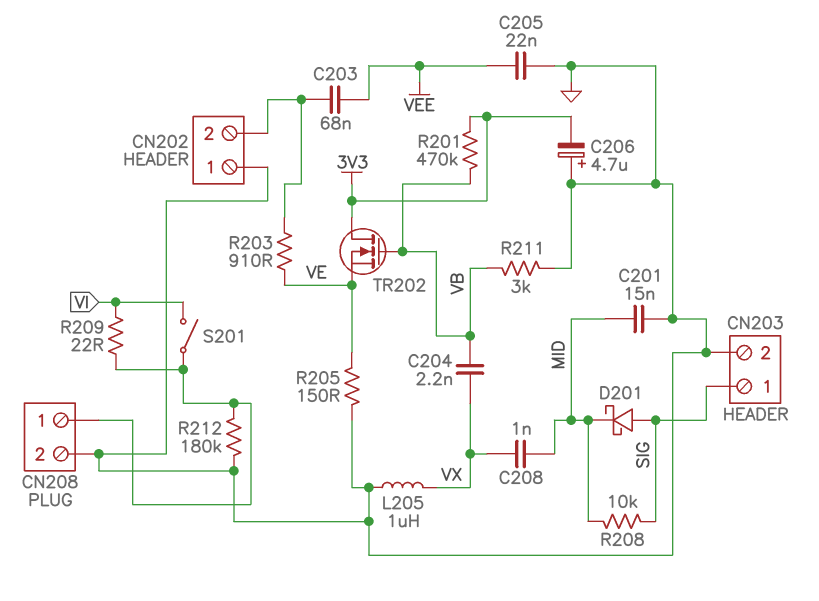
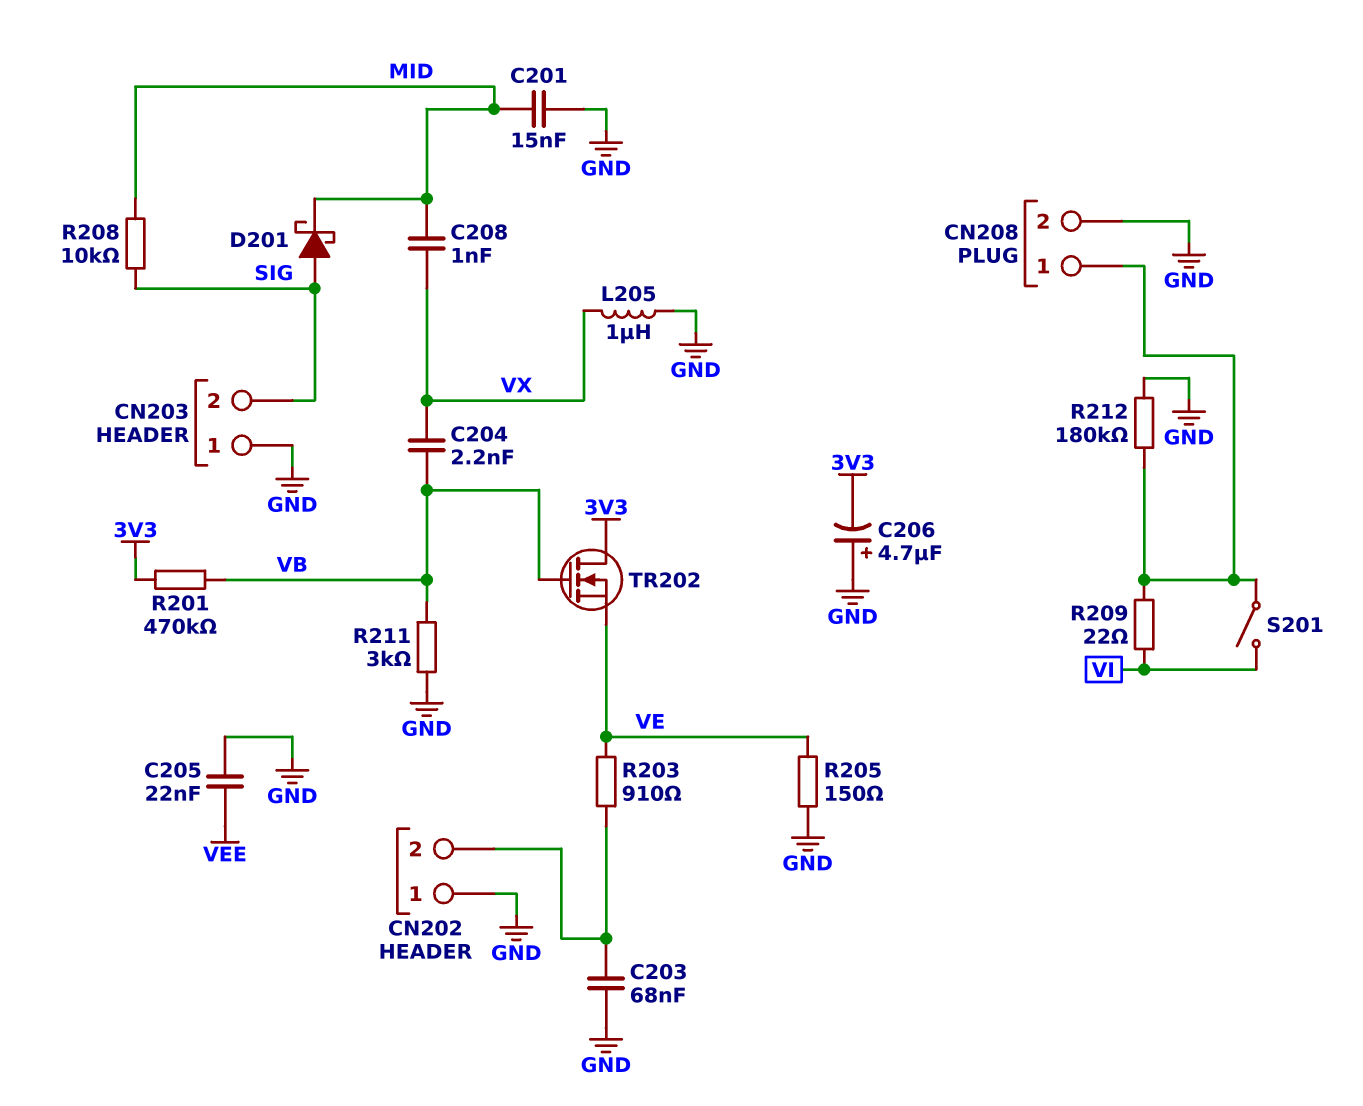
C203: 68nF (CN202/2, VEE) -> 68nF (CN202/2, GND)
CN203 pin 1: SIG -> GND
CN203 pin 2: GND -> SIG

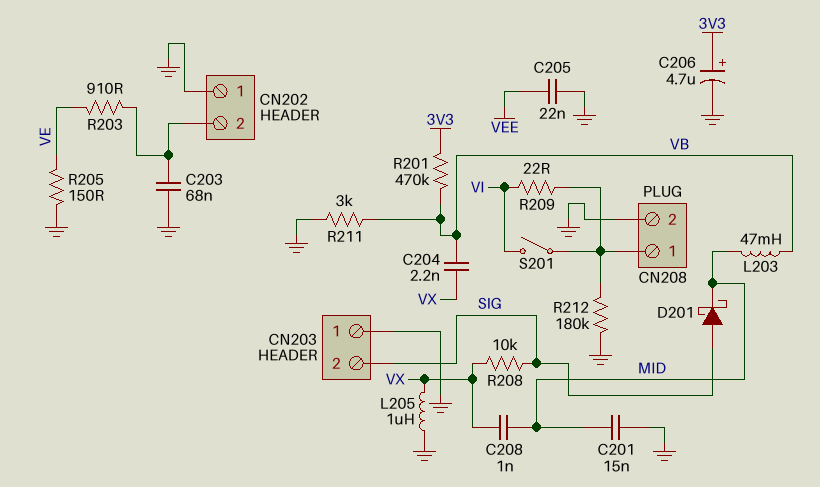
C206: 4.7uF (plus GND, minus 3V3) -> 4.7uF (plus 3V3, minus GND)
L203: none -> 47mH (MID, VB)
R208: 10k (MID, SIG) -> 10k (SIG, VX)
TR202: NMOS (G VB, D 3V3, S VE) -> none

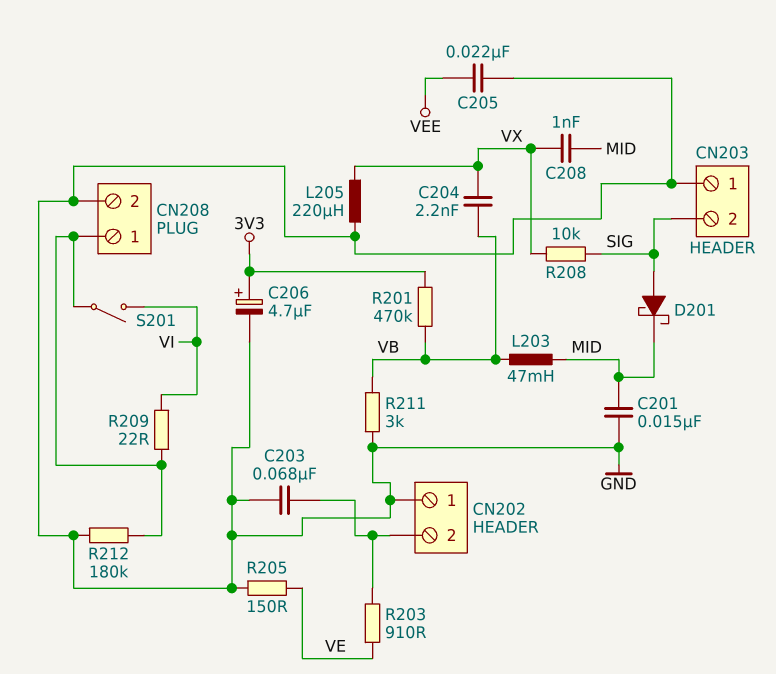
L205: 1uH (GND, VX) -> 220uH (GND, VX)

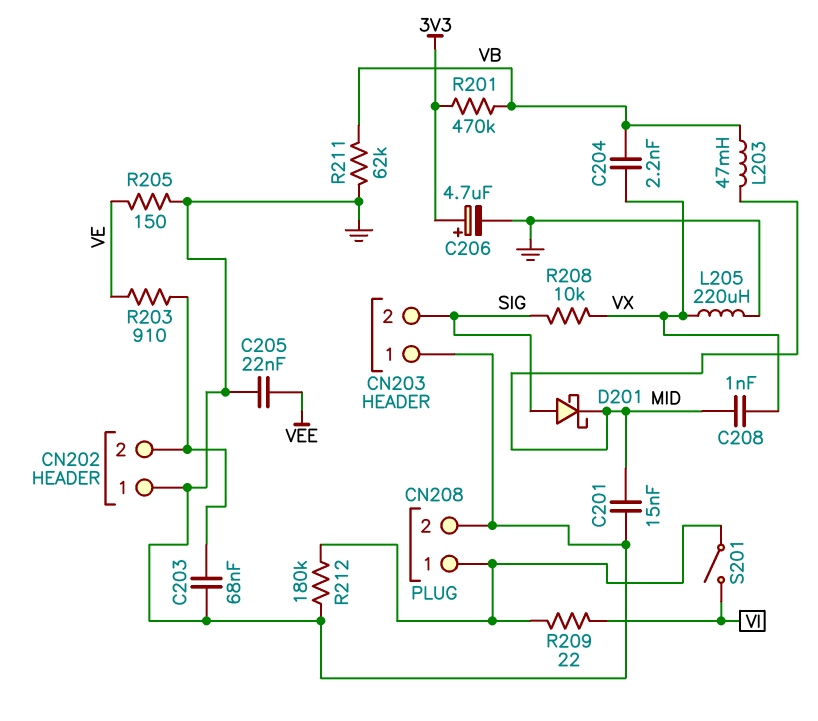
R211: 3k (GND, VB) -> 62k (GND, VB)

